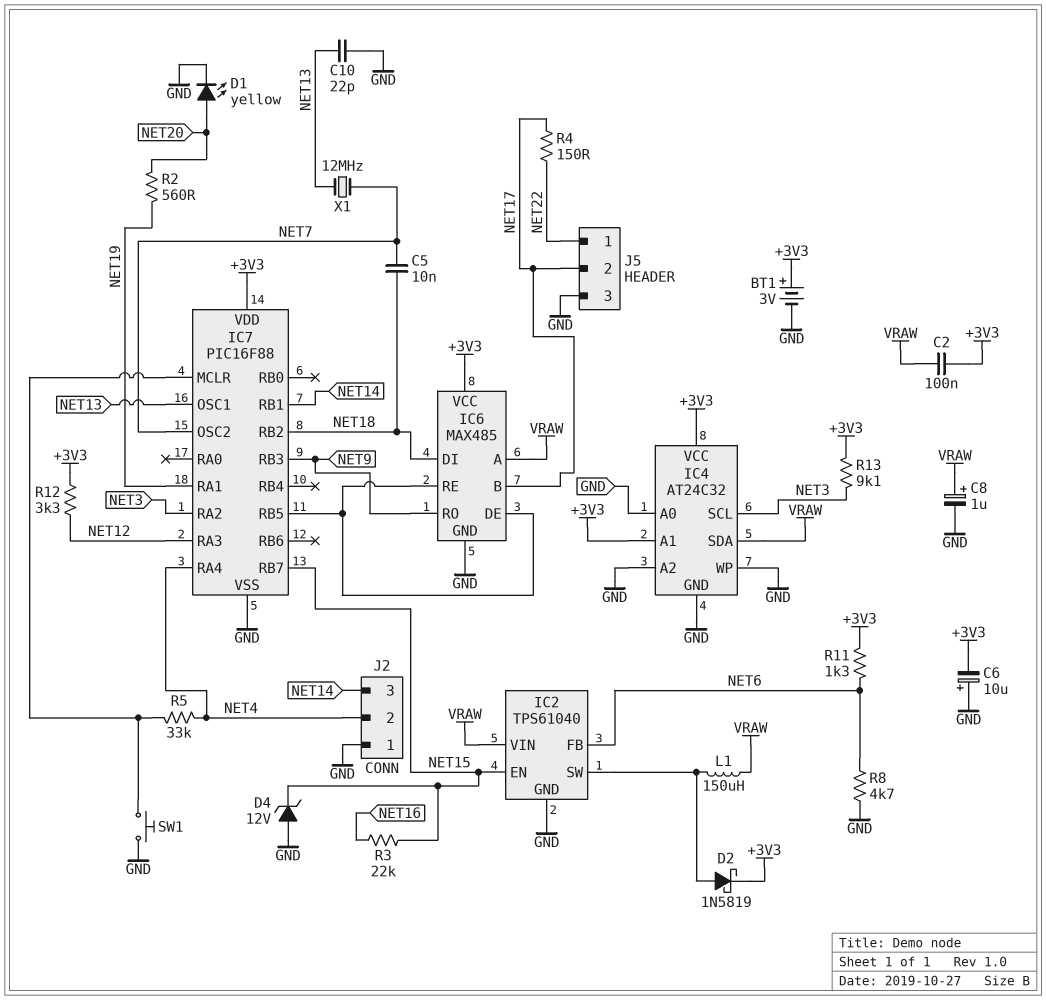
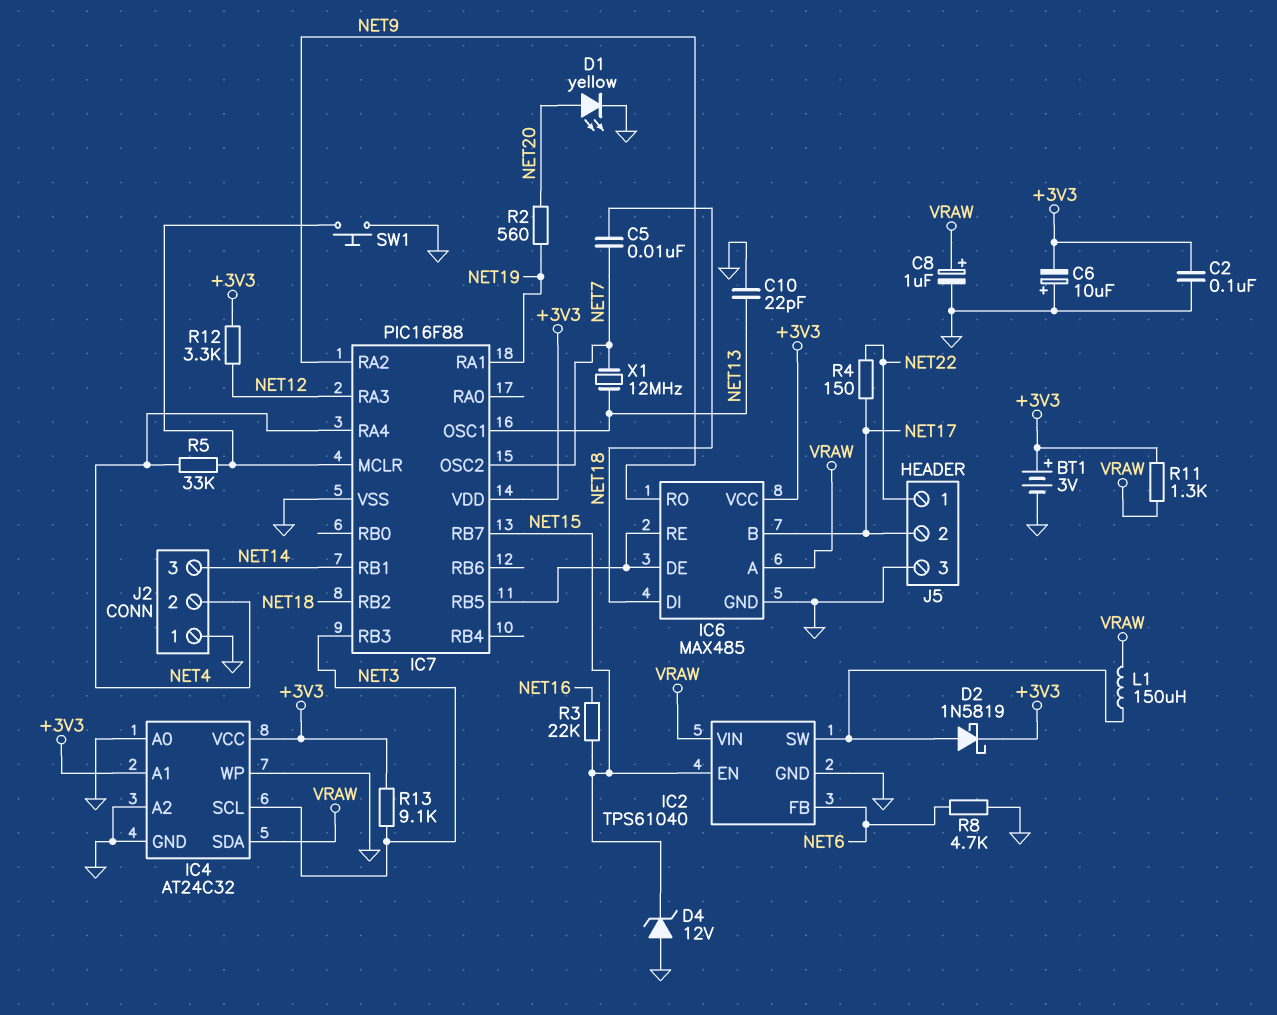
C2: 100nF (+3V3, VRAW) -> 100nF (+3V3, GND)
IC7 pin RA2: NET3 -> NET9
IC7 pin RB3: NET9 -> NET3
R11: 1.3k (+3V3, NET6) -> 1.3k (+3V3, VRAW)

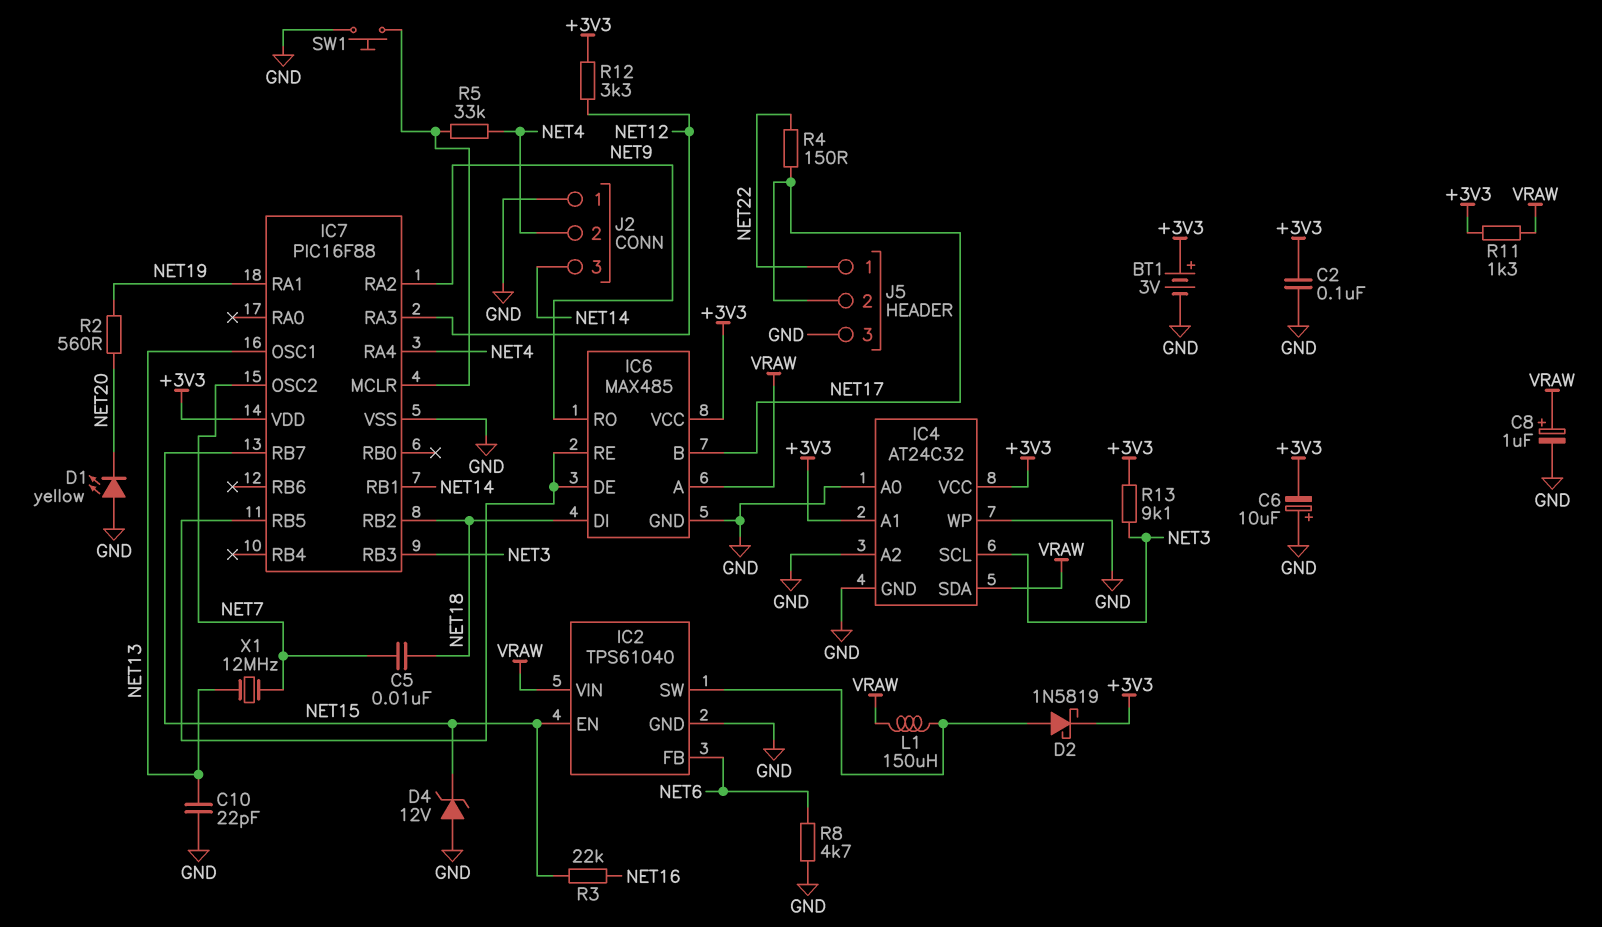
D1: LED yellow (A NET20, K GND) -> LED yellow (A GND, K NET20)

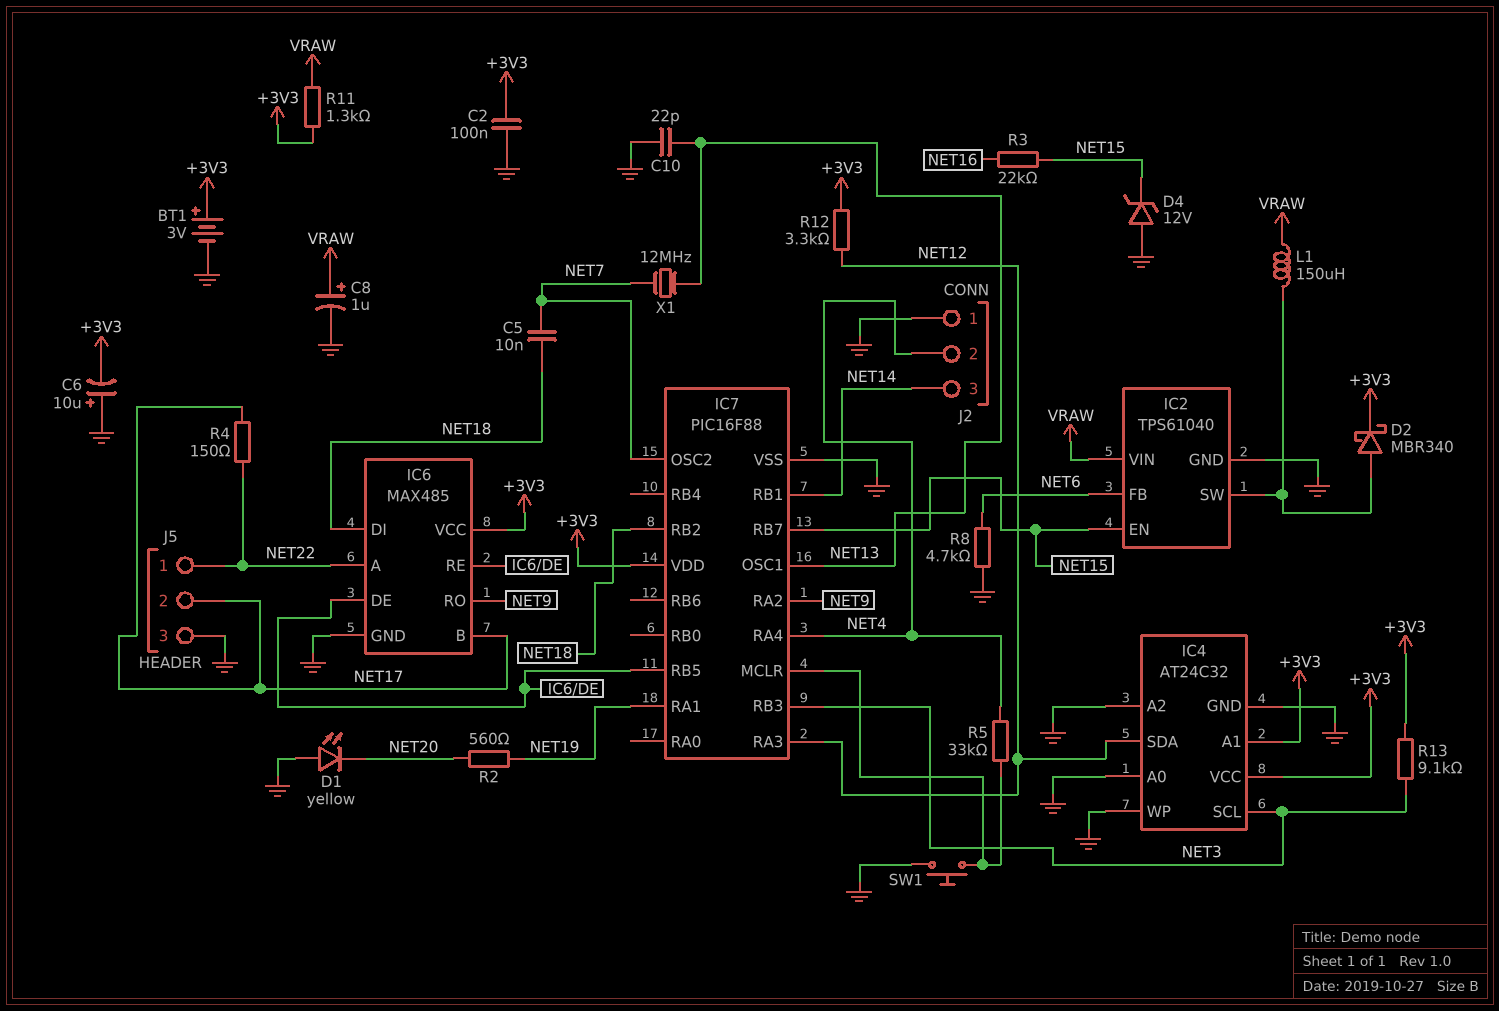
D2: schottky 1N5819 (A IC2/SW, K +3V3) -> schottky MBR340 (A IC2/SW, K +3V3)
IC4 pin SDA: VRAW -> NET12
IC6 pin A: VRAW -> NET22

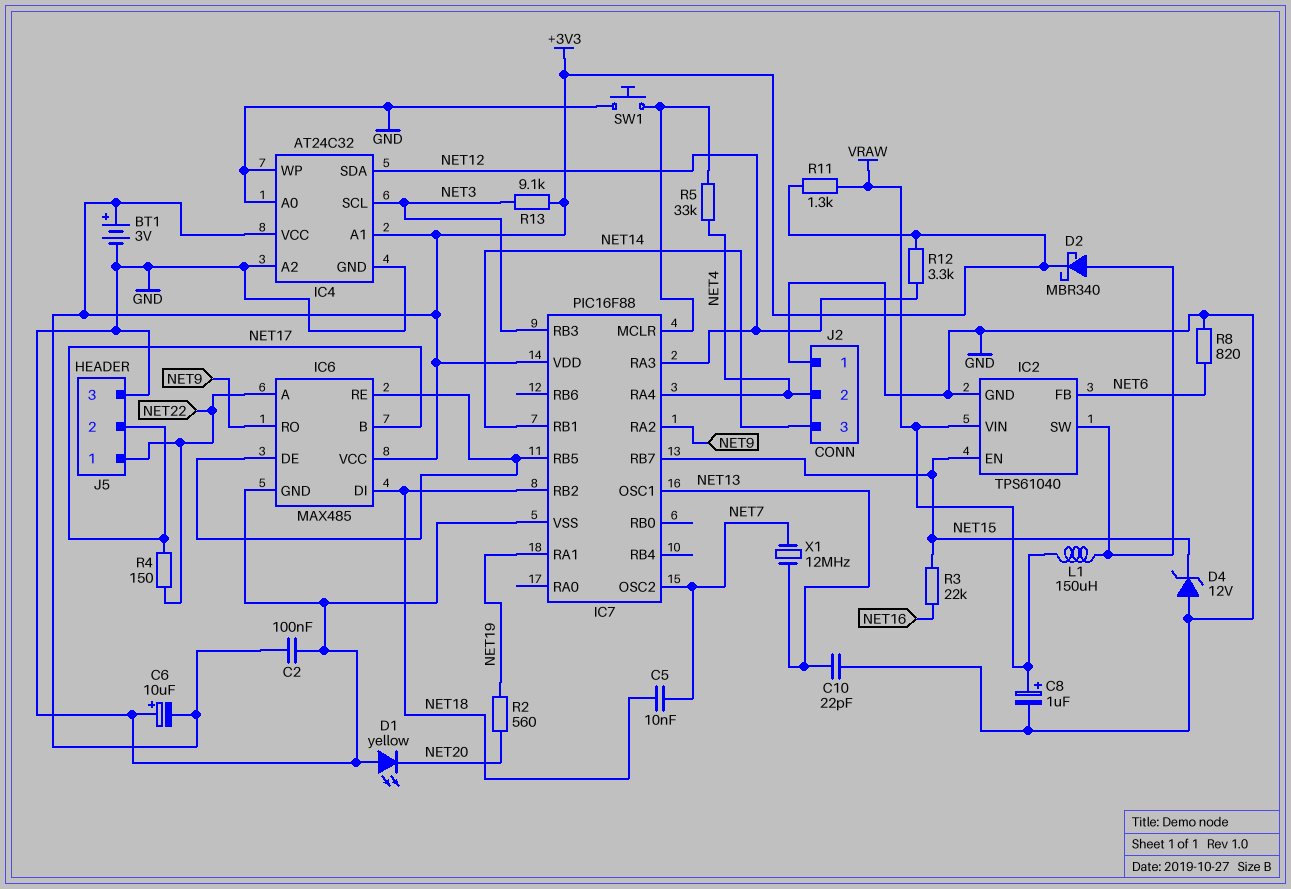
R8: 4.7k (GND, NET6) -> 820 (GND, NET6)

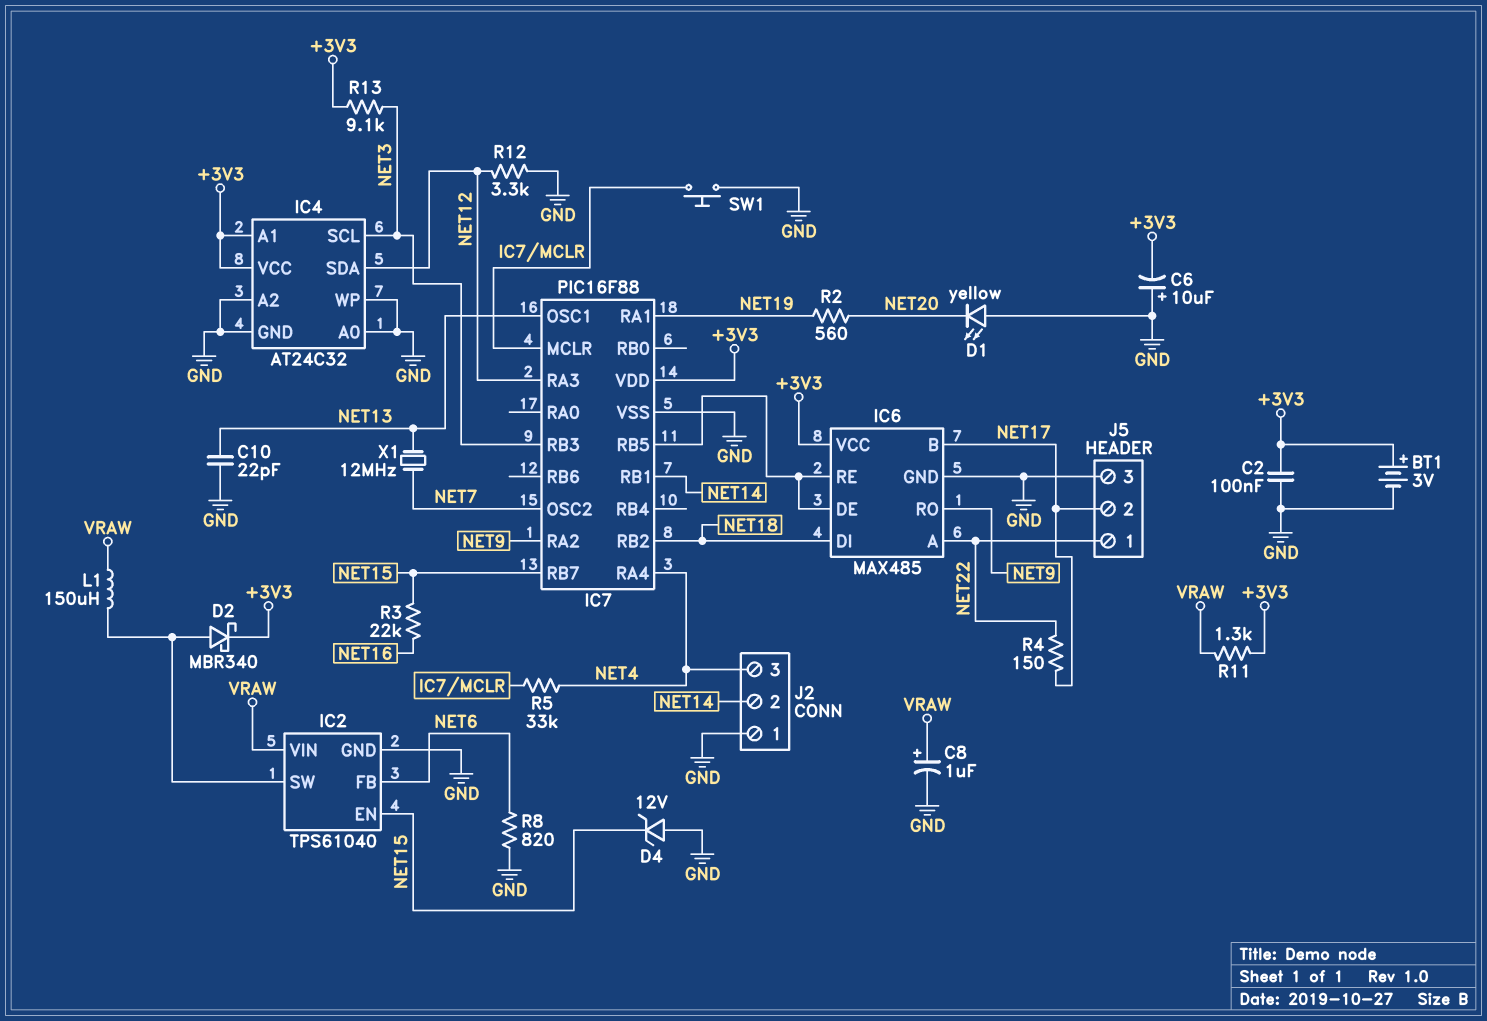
C5: 10nF (NET7, NET18) -> none
J2 pin 2: NET4 -> NET14
J2 pin 3: NET14 -> NET4
R12: 3.3k (+3V3, NET12) -> 3.3k (GND, NET12)

